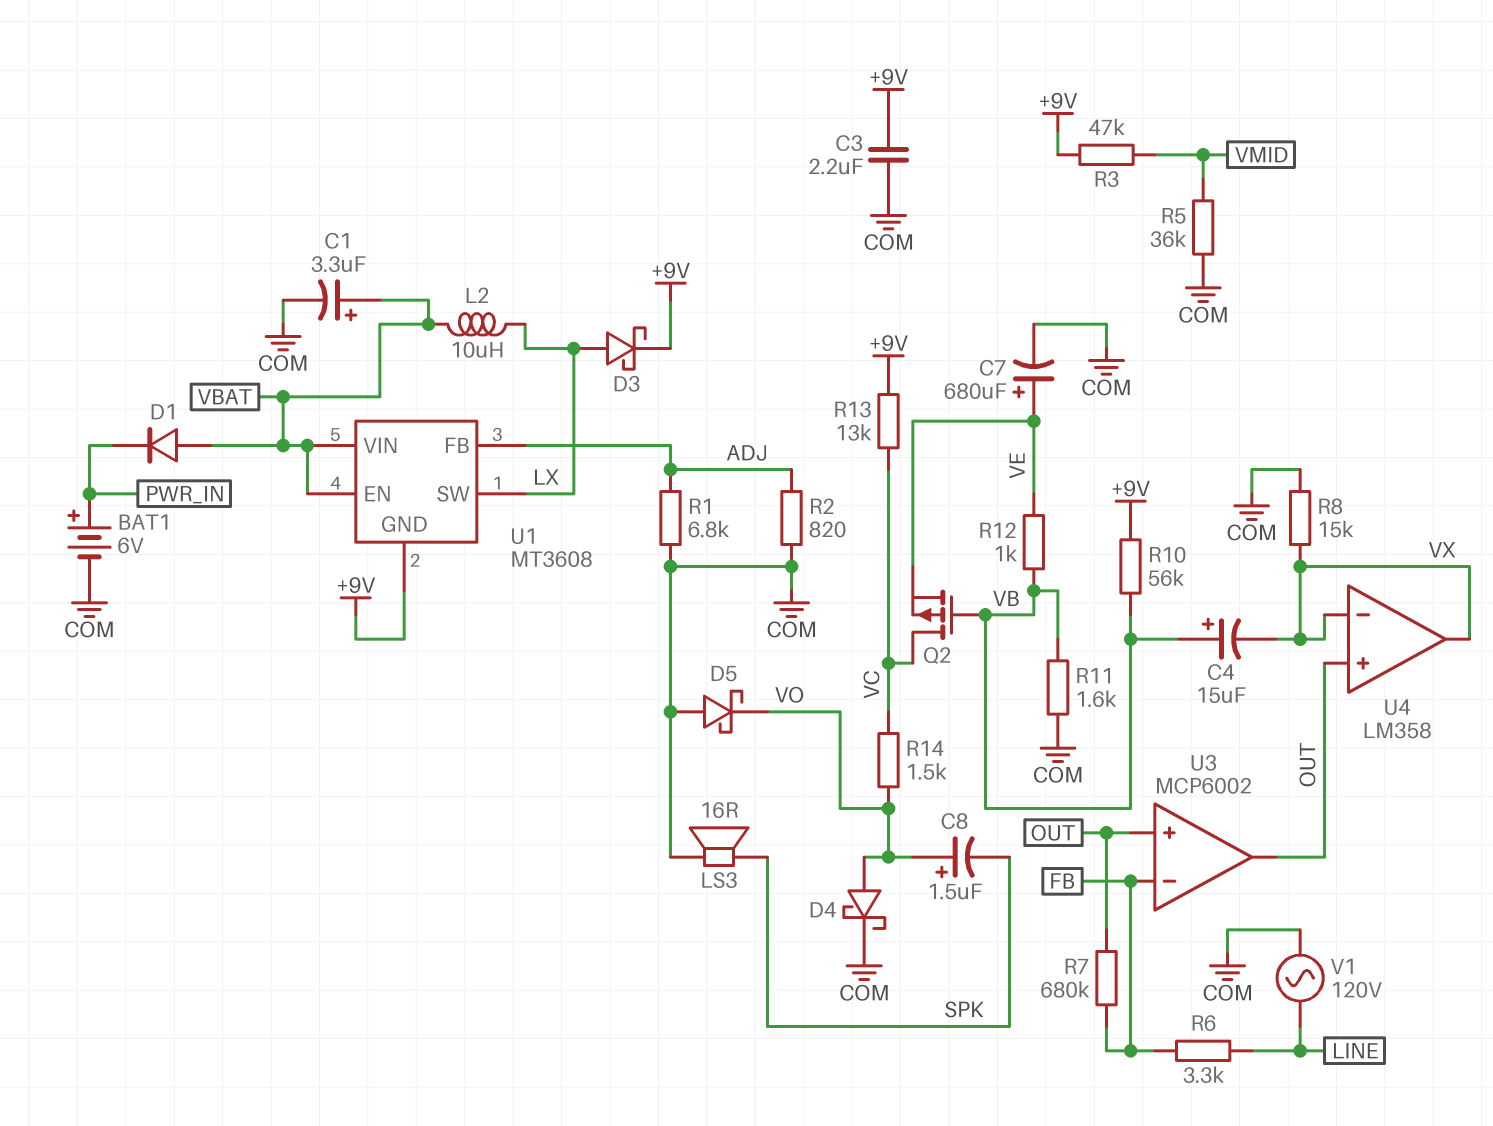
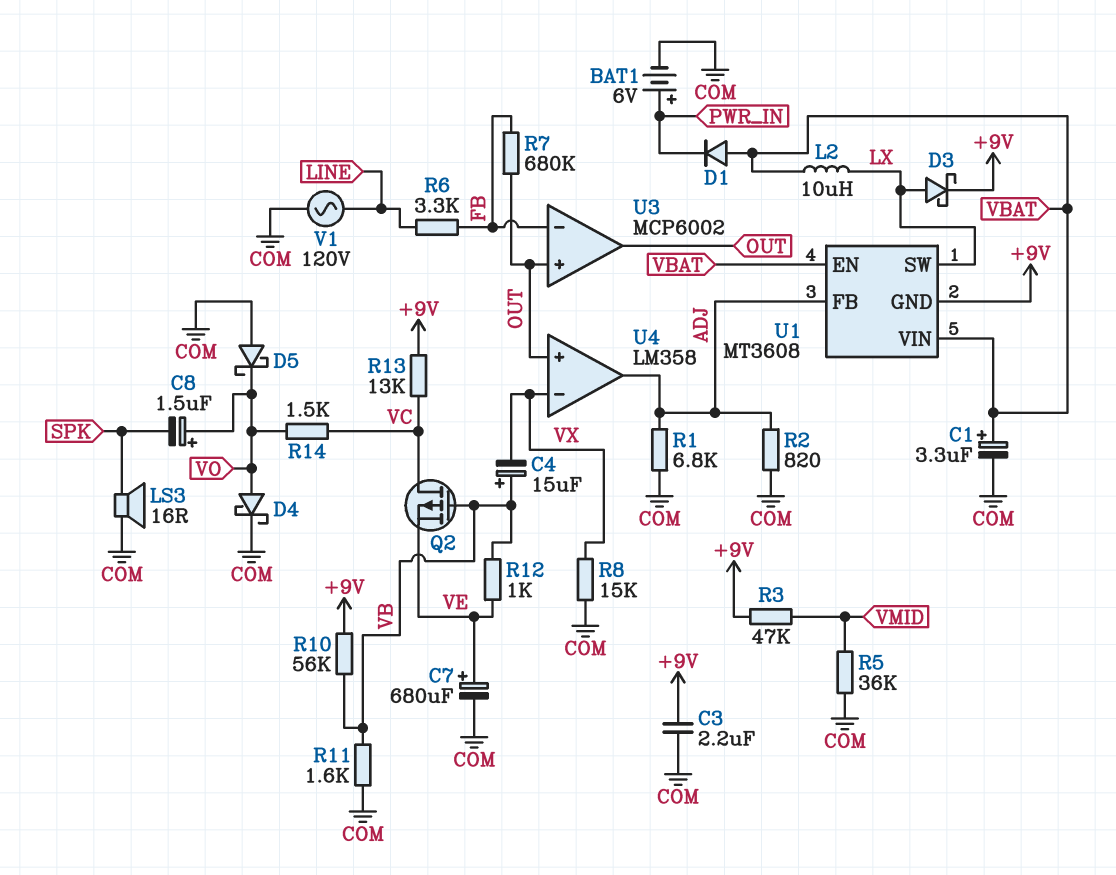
U4 pin out: VX -> ADJ

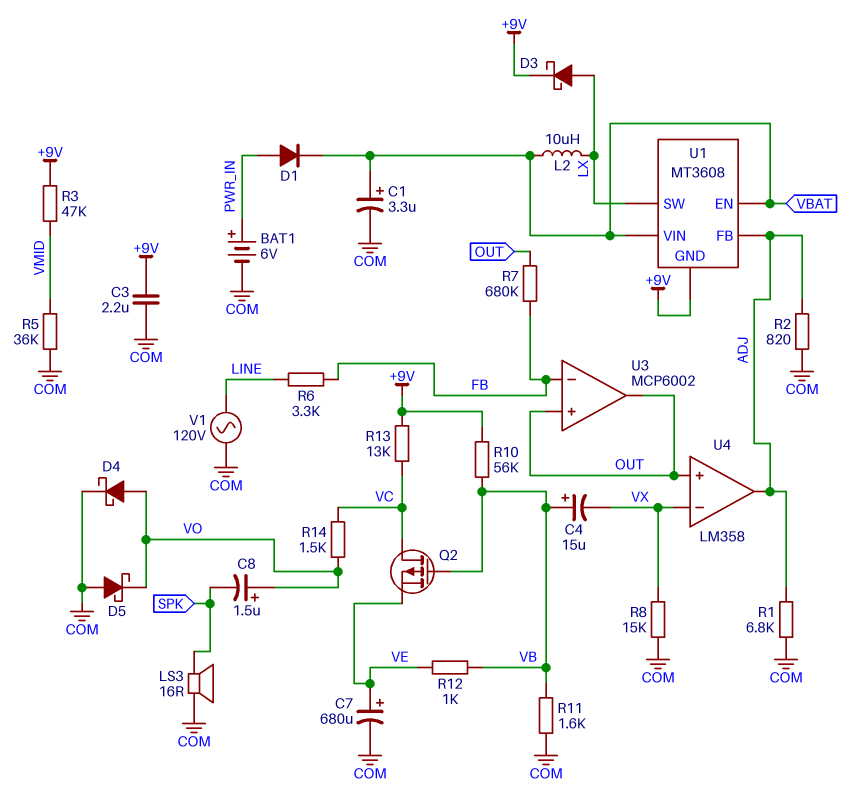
D1: diode (A VBAT, K PWR_IN) -> diode (A PWR_IN, K VBAT)

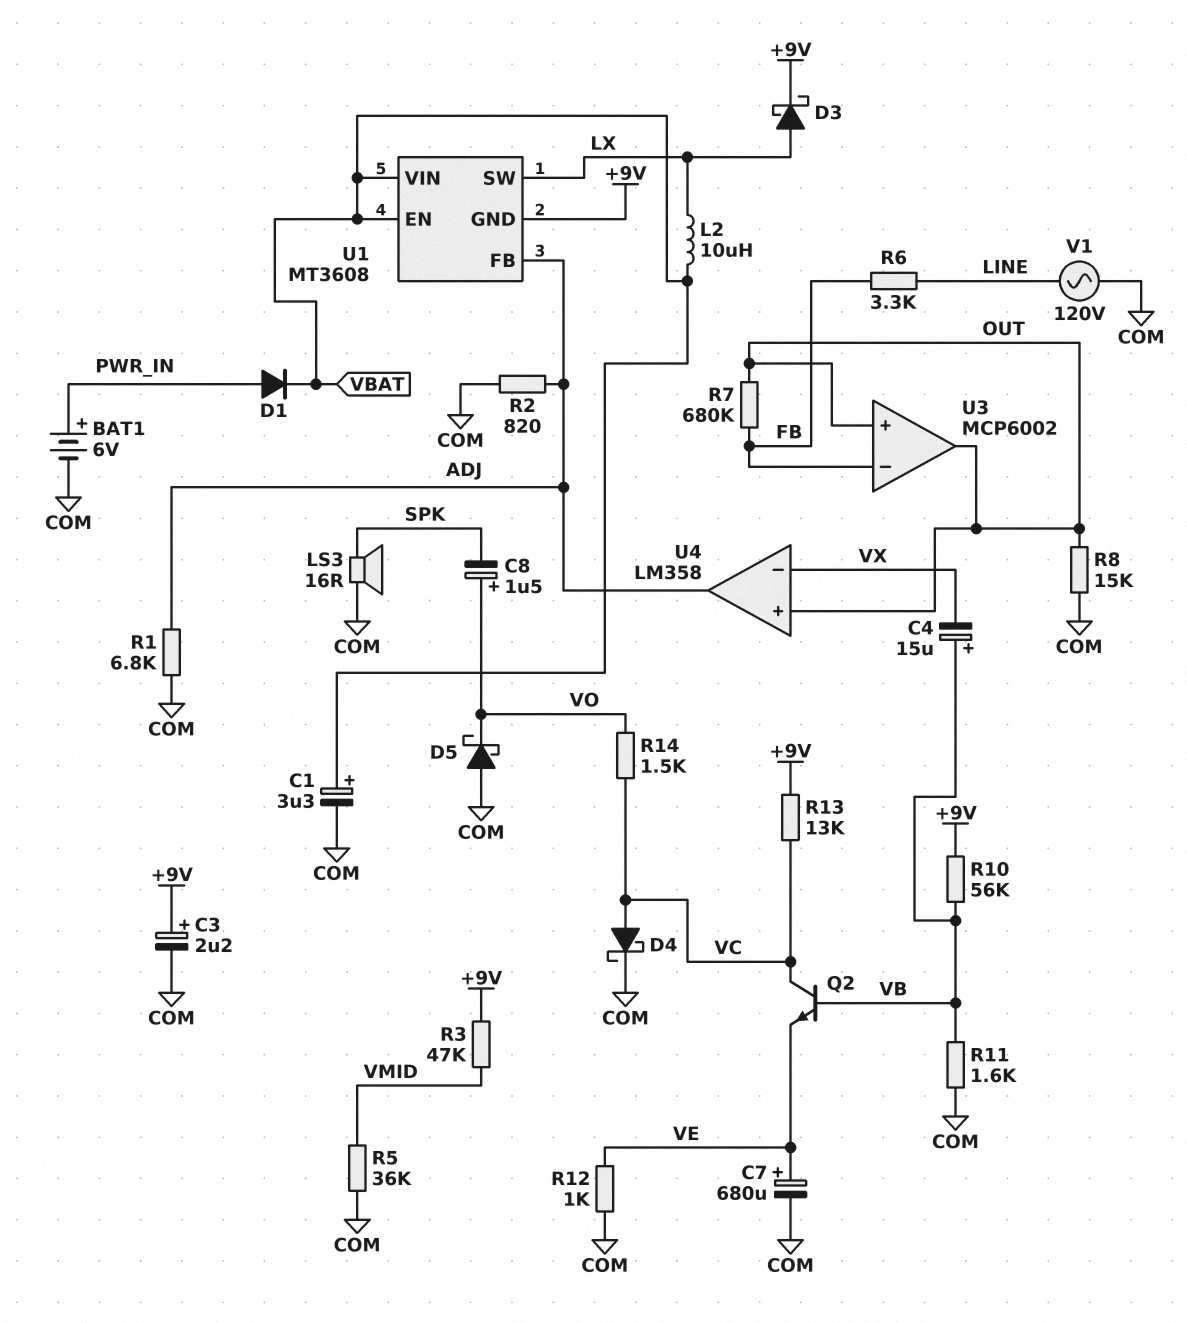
C3: 2.2uF (+9V, COM) -> 2.2uF (plus +9V, minus COM)
D4: schottky (A VO, K COM) -> schottky (A VC, K COM)
Q2: PMOS (G VB, D VC, S VE) -> NPN (B VB, C VC, E VE)
R8: 15k (COM, VX) -> 15k (COM, OUT)
R12: 1k (VB, VE) -> 1k (COM, VE)

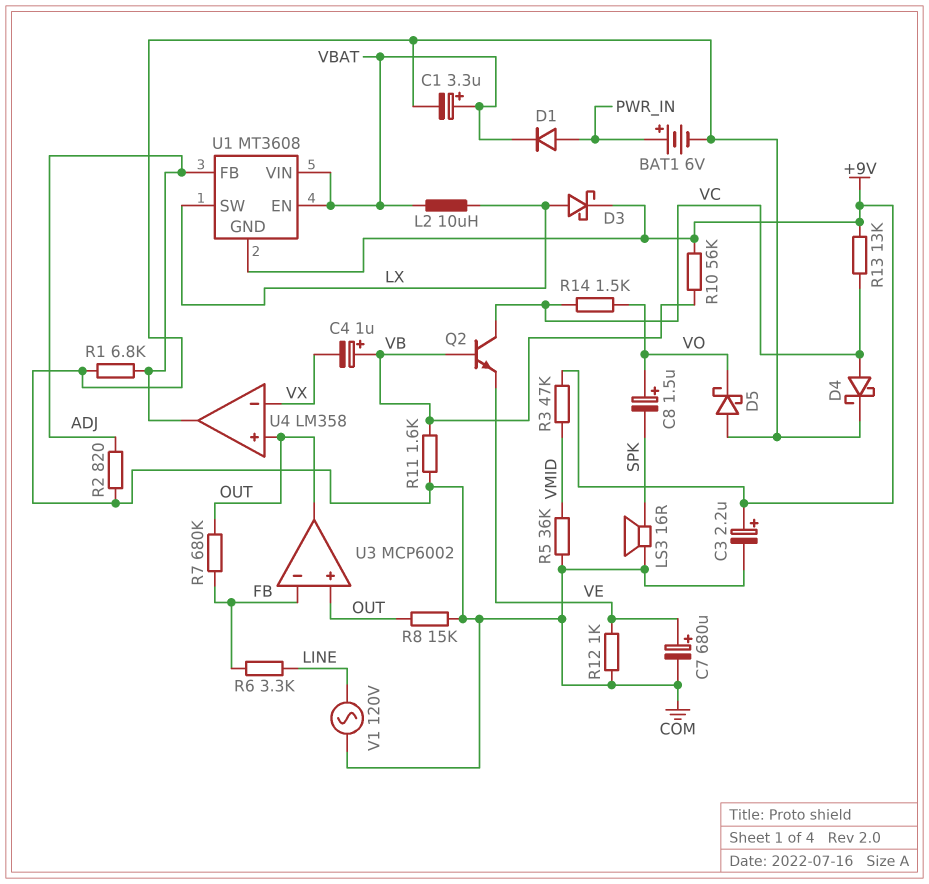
C4: 15uF (plus VB, minus VX) -> 1uF (plus VB, minus VX)

